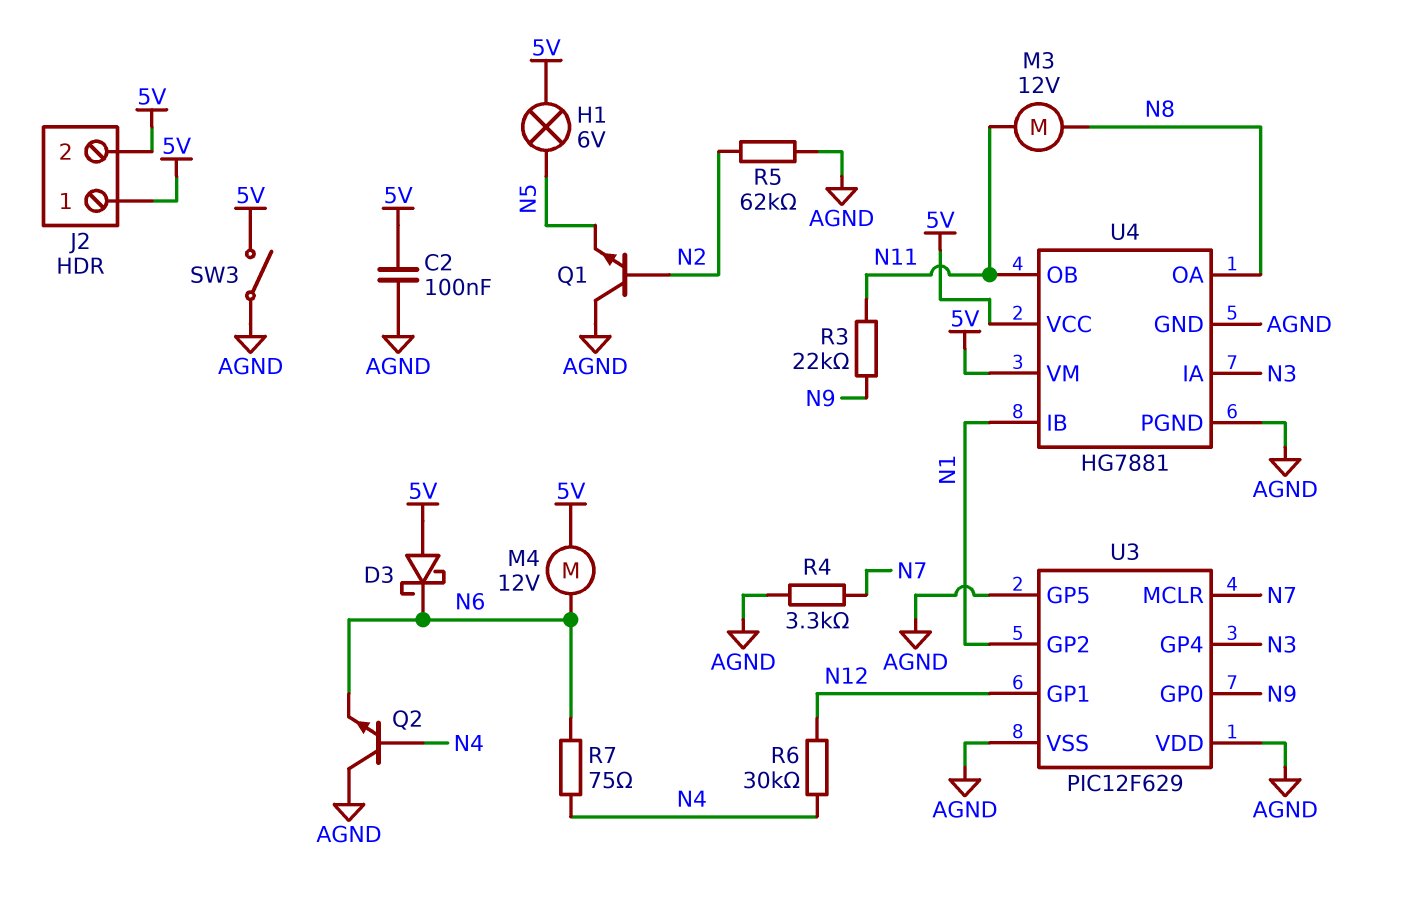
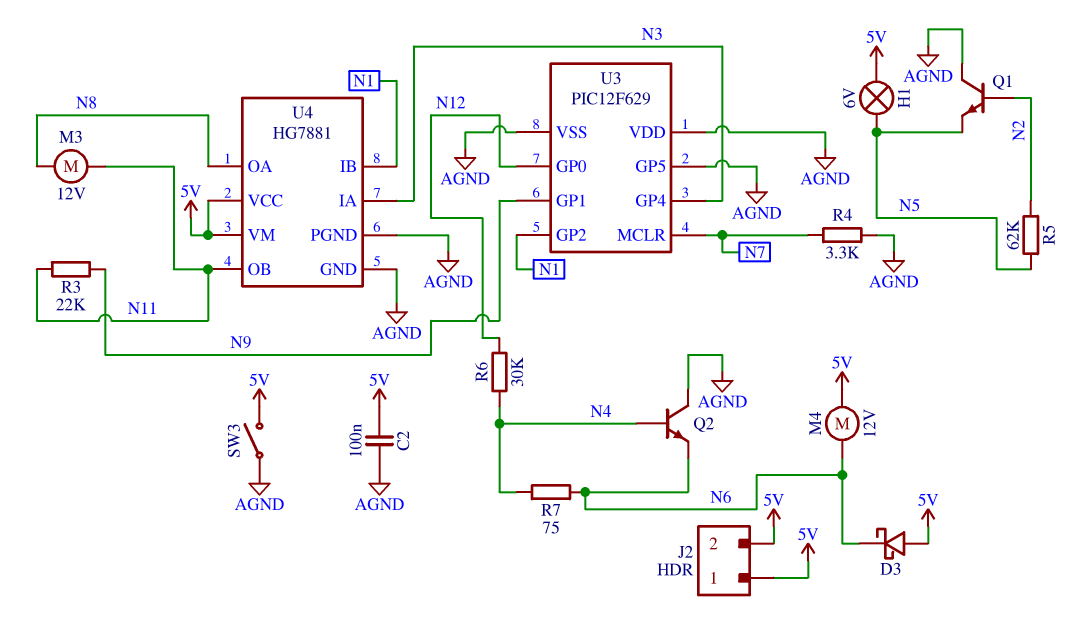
R5: 62k (AGND, N2) -> 62k (N2, N5)
U3 pin GP0: N9 -> N12
U3 pin GP1: N12 -> N9

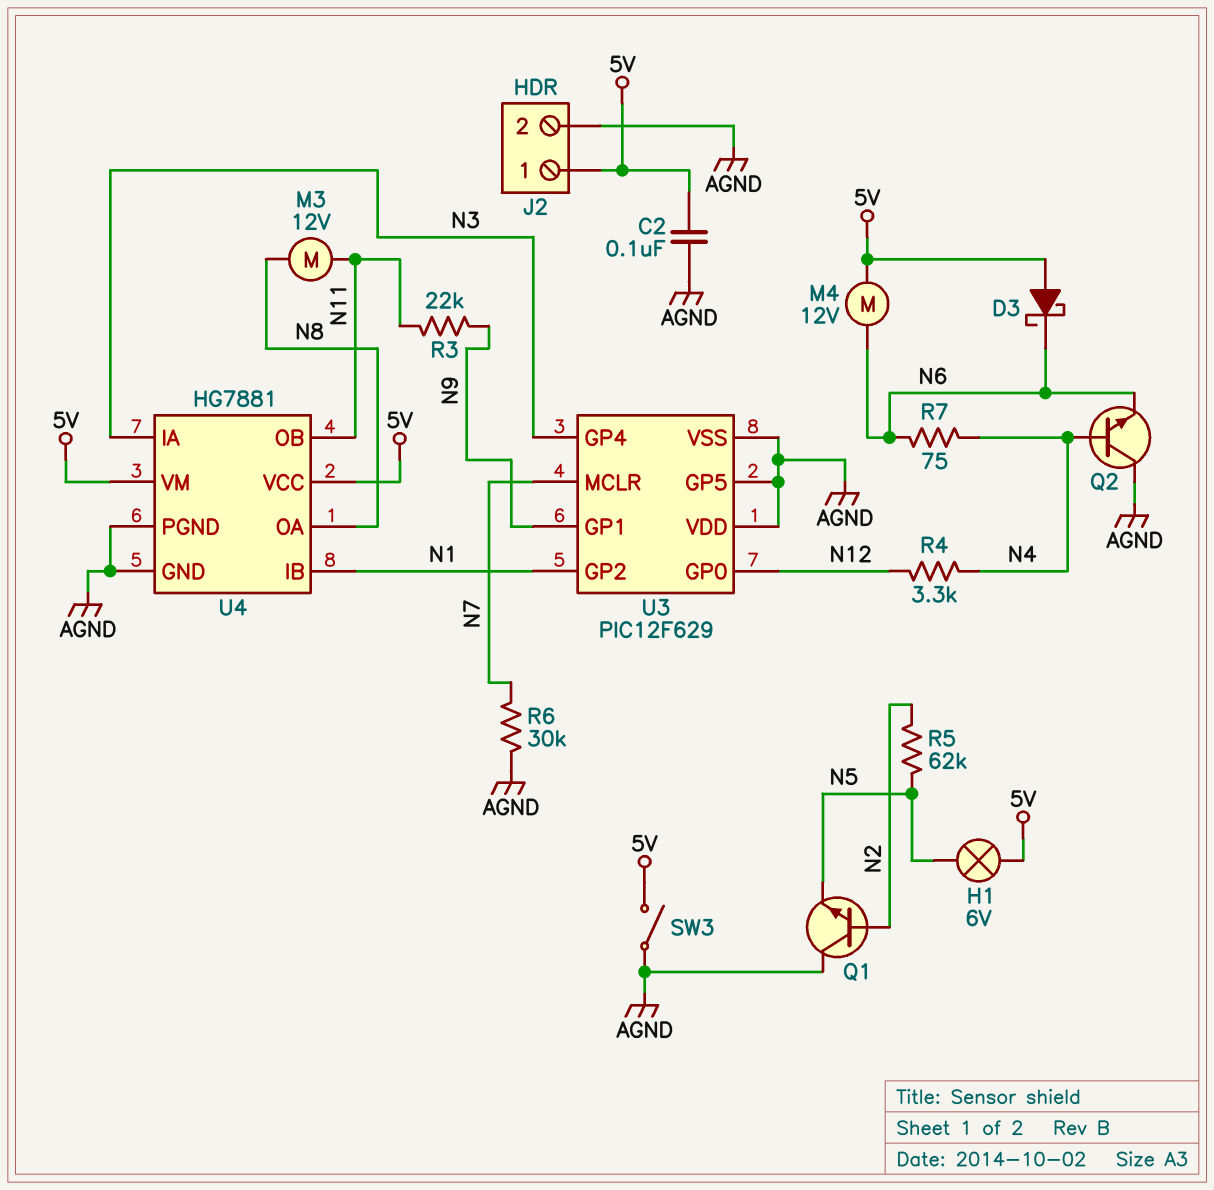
J2 pin 2: 5V -> AGND
R4: 3.3k (AGND, N7) -> 3.3k (N4, N12)
R6: 30k (N4, N12) -> 30k (AGND, N7)

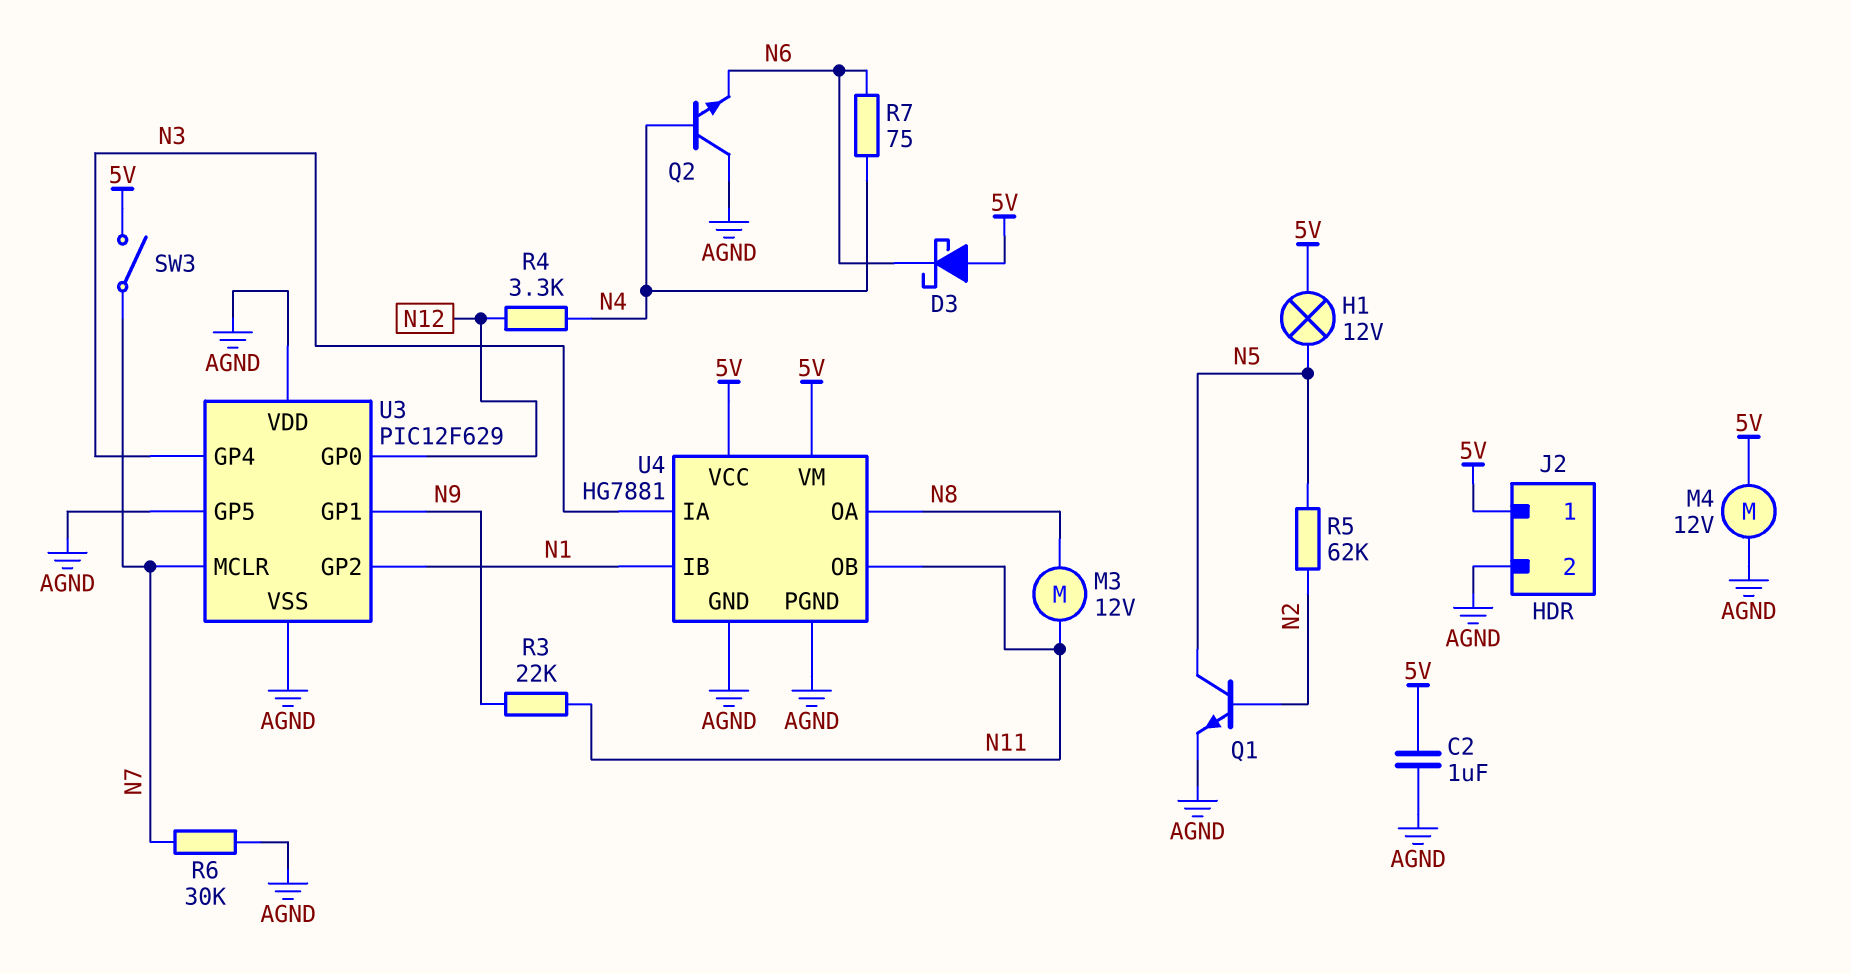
C2: 100nF (5V, AGND) -> 1uF (5V, AGND)
H1: lamp 6V (5V, N5) -> lamp 12V (5V, N5)
M4: motor 12V (5V, N6) -> motor 12V (5V, AGND)
Q1: NPN (B N2, C AGND, E N5) -> NPN (B N2, C N5, E AGND)
SW3: switch (5V, AGND) -> switch (5V, N7)

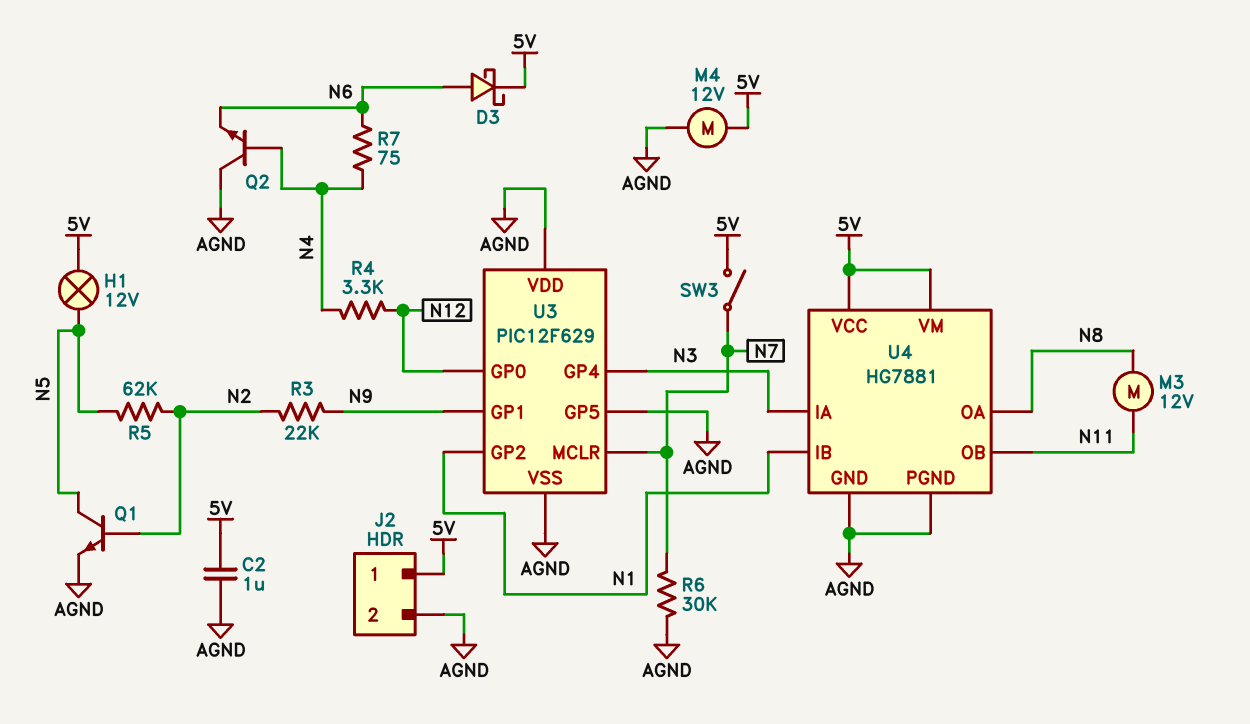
D3: schottky (A 5V, K N6) -> schottky (A N6, K 5V)
R3: 22k (N9, N11) -> 22k (N2, N9)

